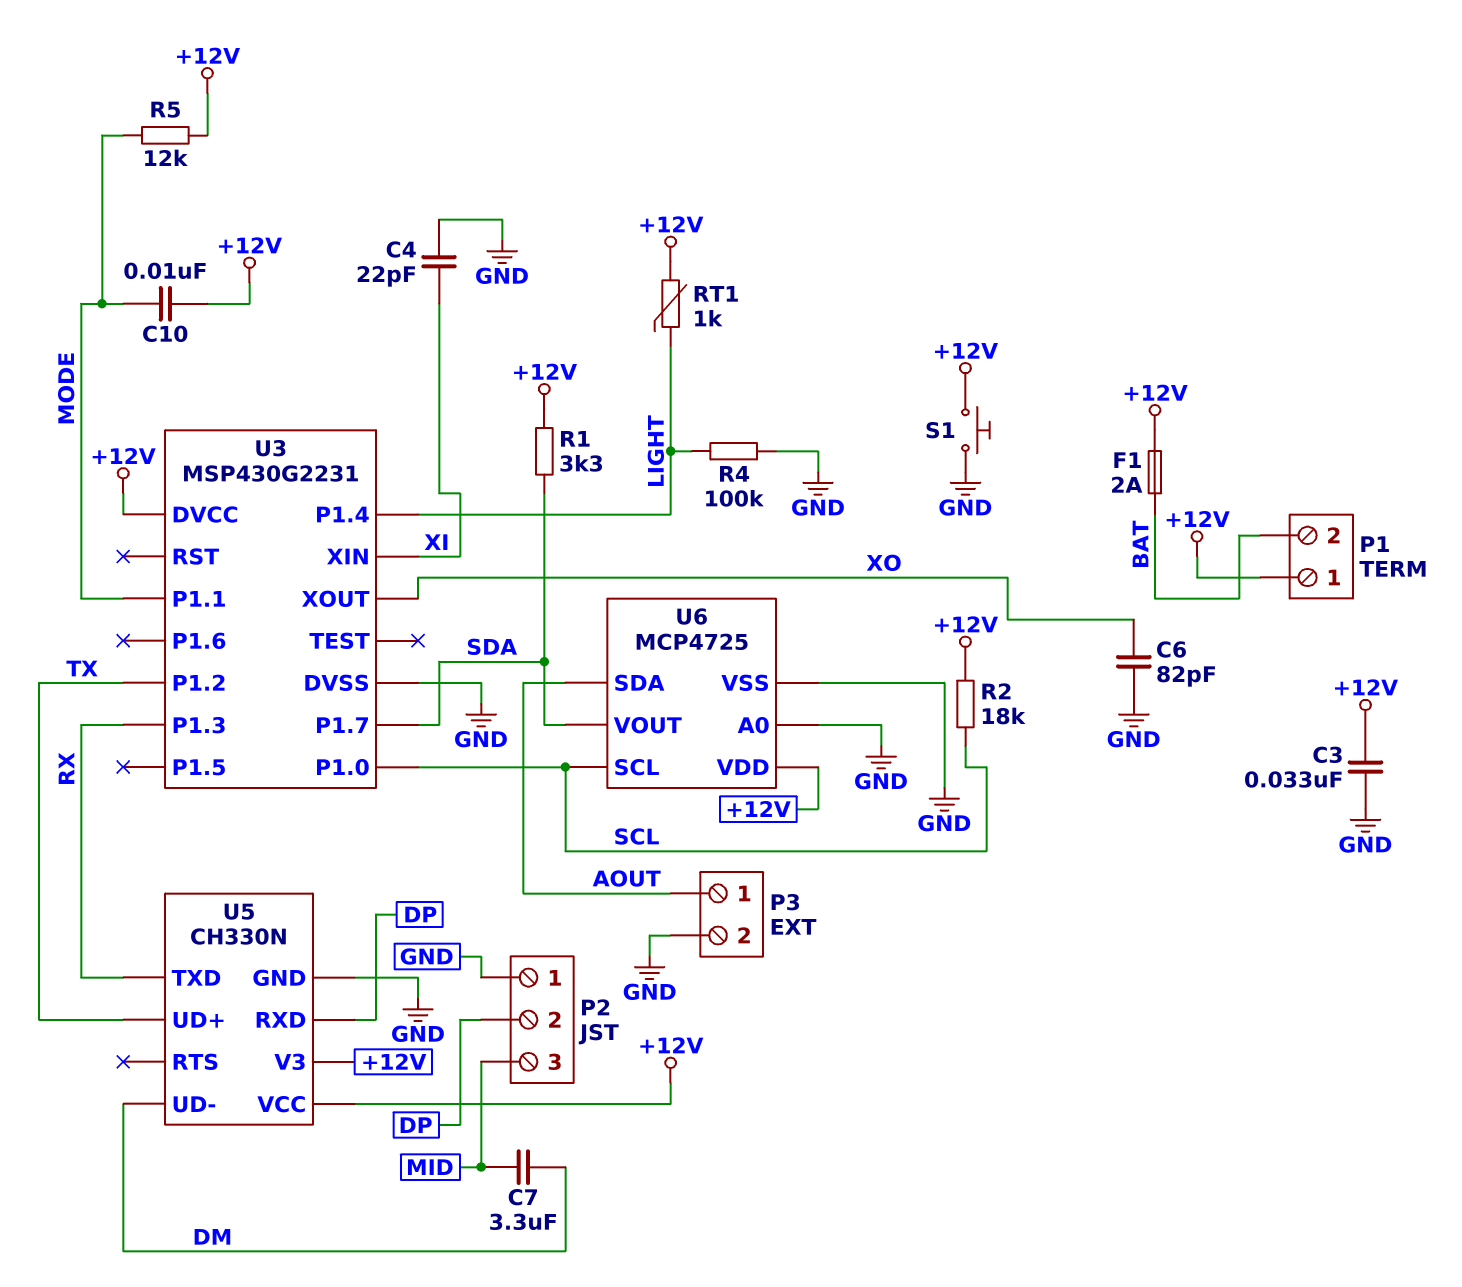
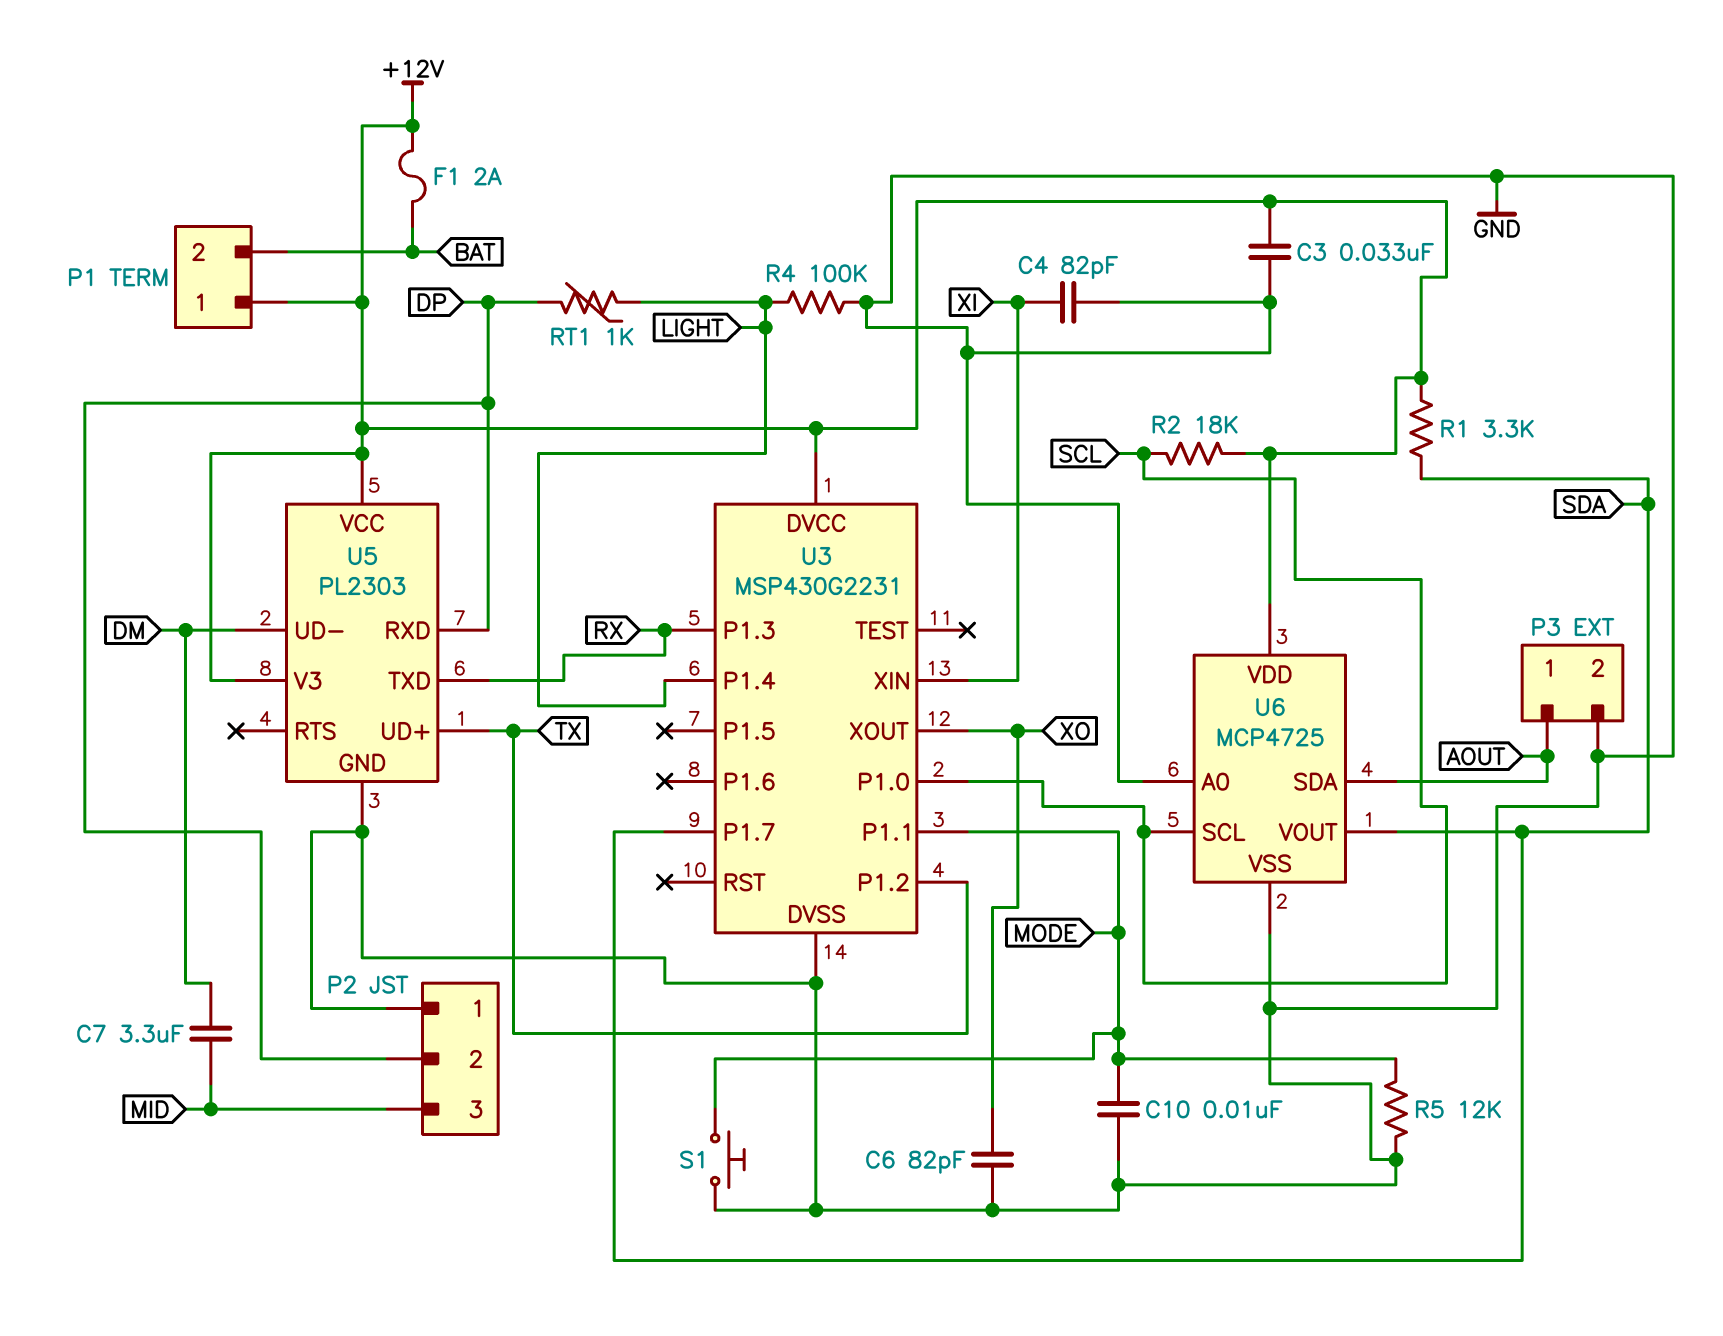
C4: 22pF (GND, XI) -> 82pF (GND, XI)
C10: 10nF (+12V, MODE) -> 10nF (GND, MODE)
R5: 12k (+12V, MODE) -> 12k (GND, MODE)
RT1: 1k (+12V, LIGHT) -> 1k (DP, LIGHT)
S1: button (+12V, GND) -> button (GND, MODE)
U5: CH330N -> PL2303

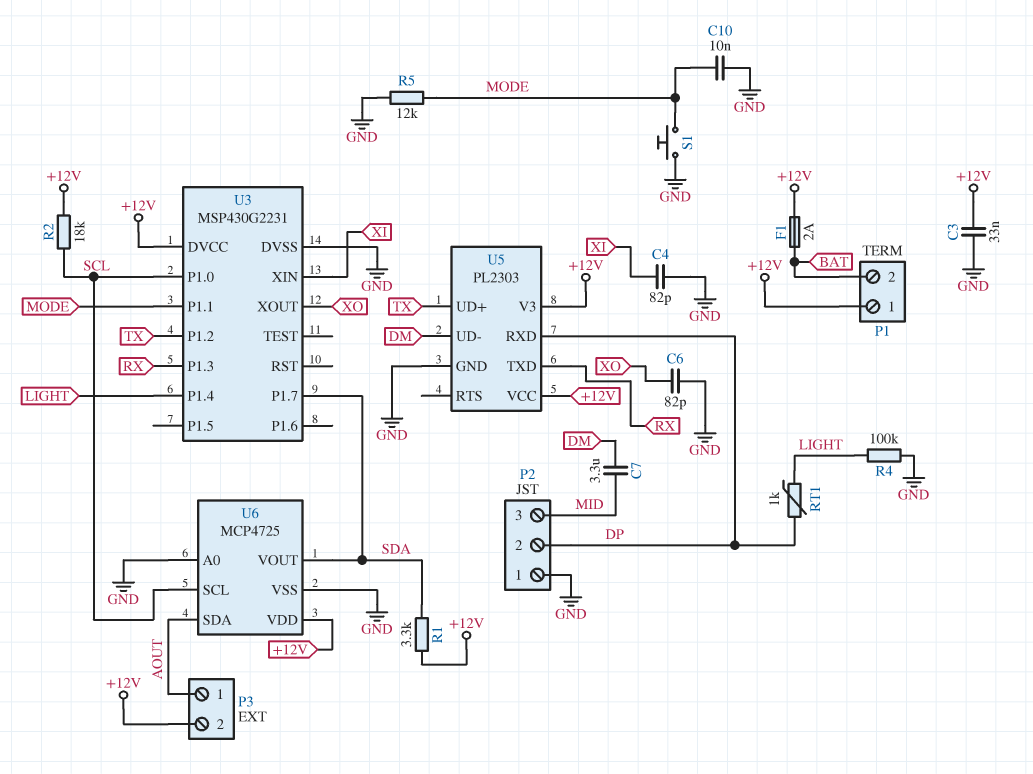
P3 pin 2: GND -> +12V

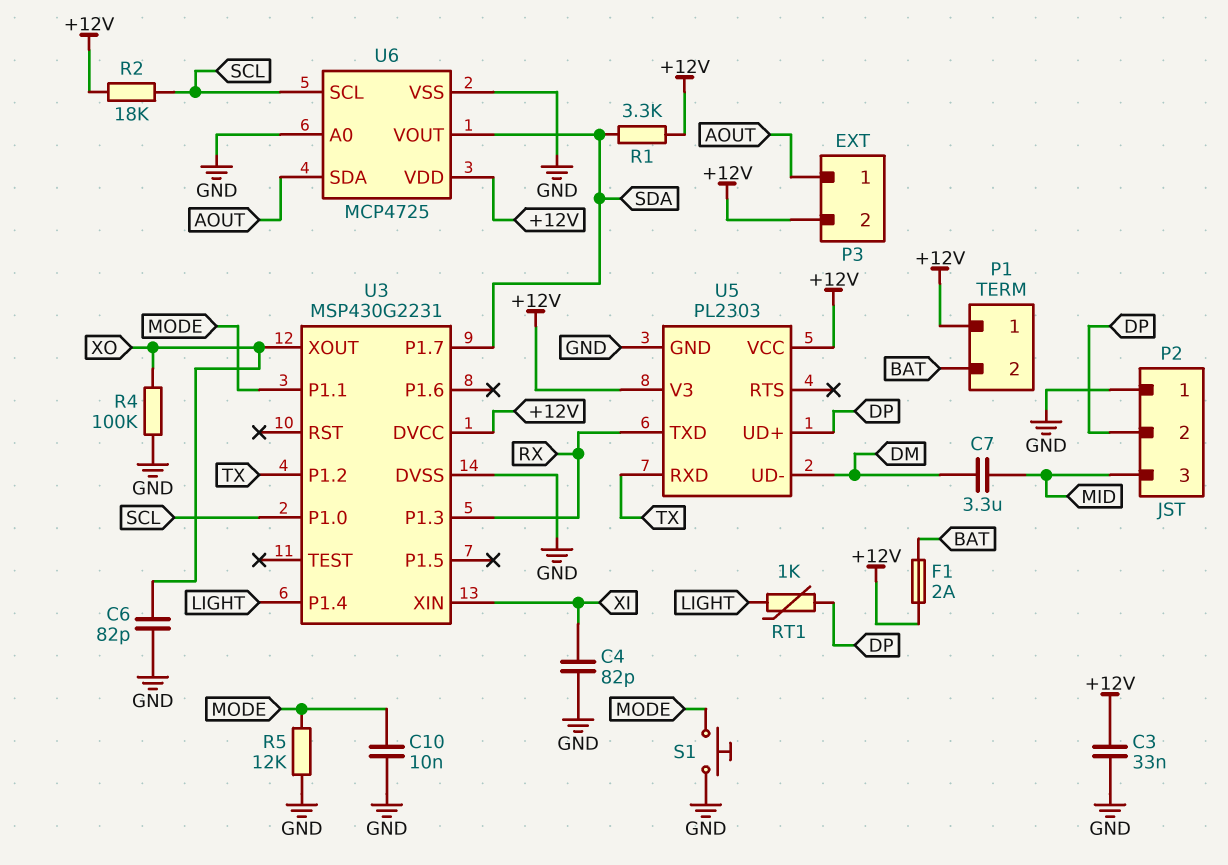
R4: 100k (GND, LIGHT) -> 100k (GND, XO)
U5 pin RXD: DP -> TX
U5 pin UD+: TX -> DP

